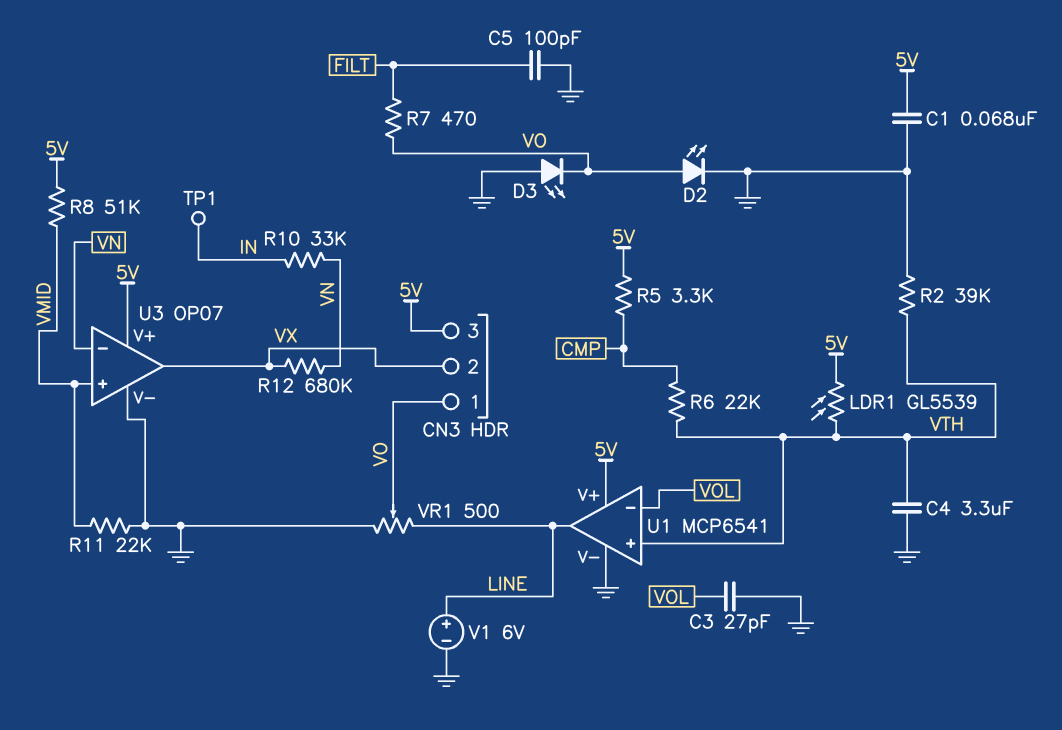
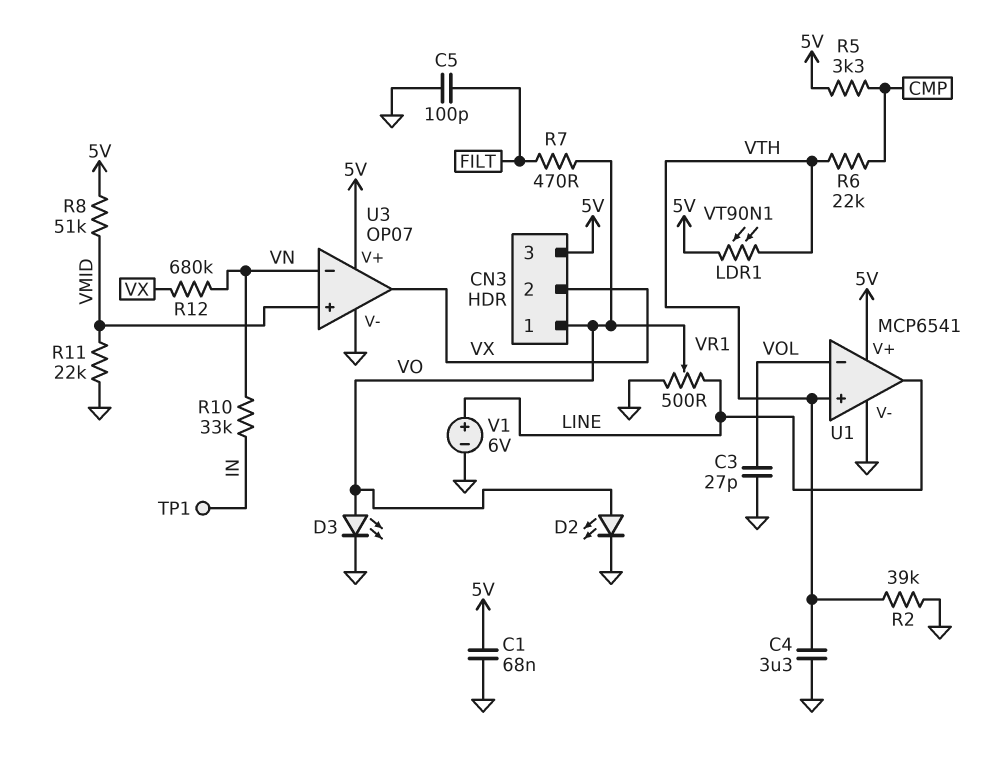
D3: LED (A GND, K VO) -> LED (A VO, K GND)
LDR1: GL5539 (5V, VTH) -> VT90N1 (5V, VTH)

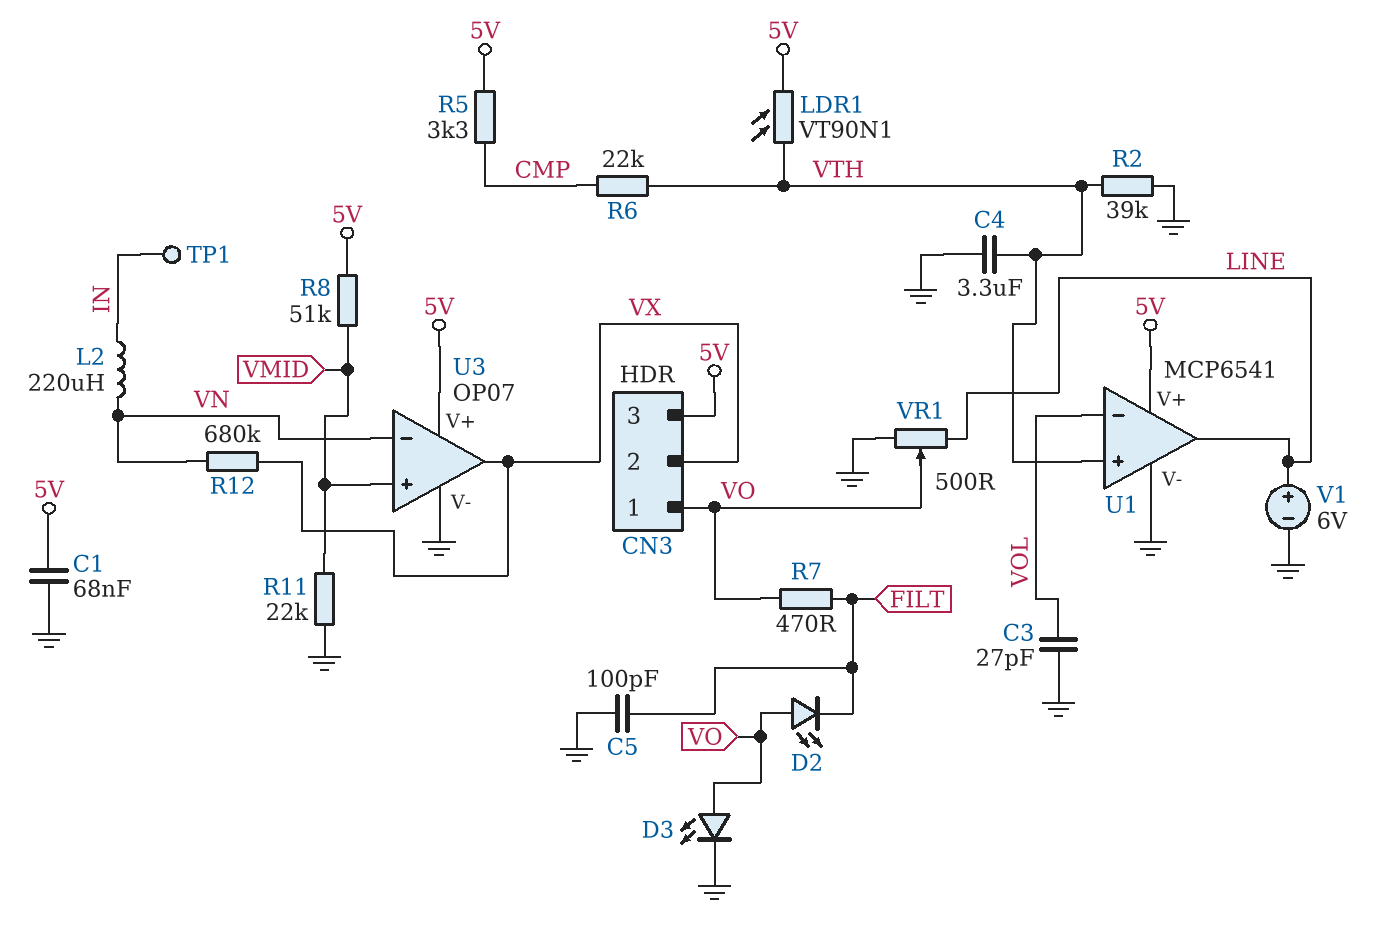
D2: LED (A VO, K GND) -> LED (A VO, K FILT)
L2: none -> 220uH (IN, VN)
R10: 33k (IN, VN) -> none

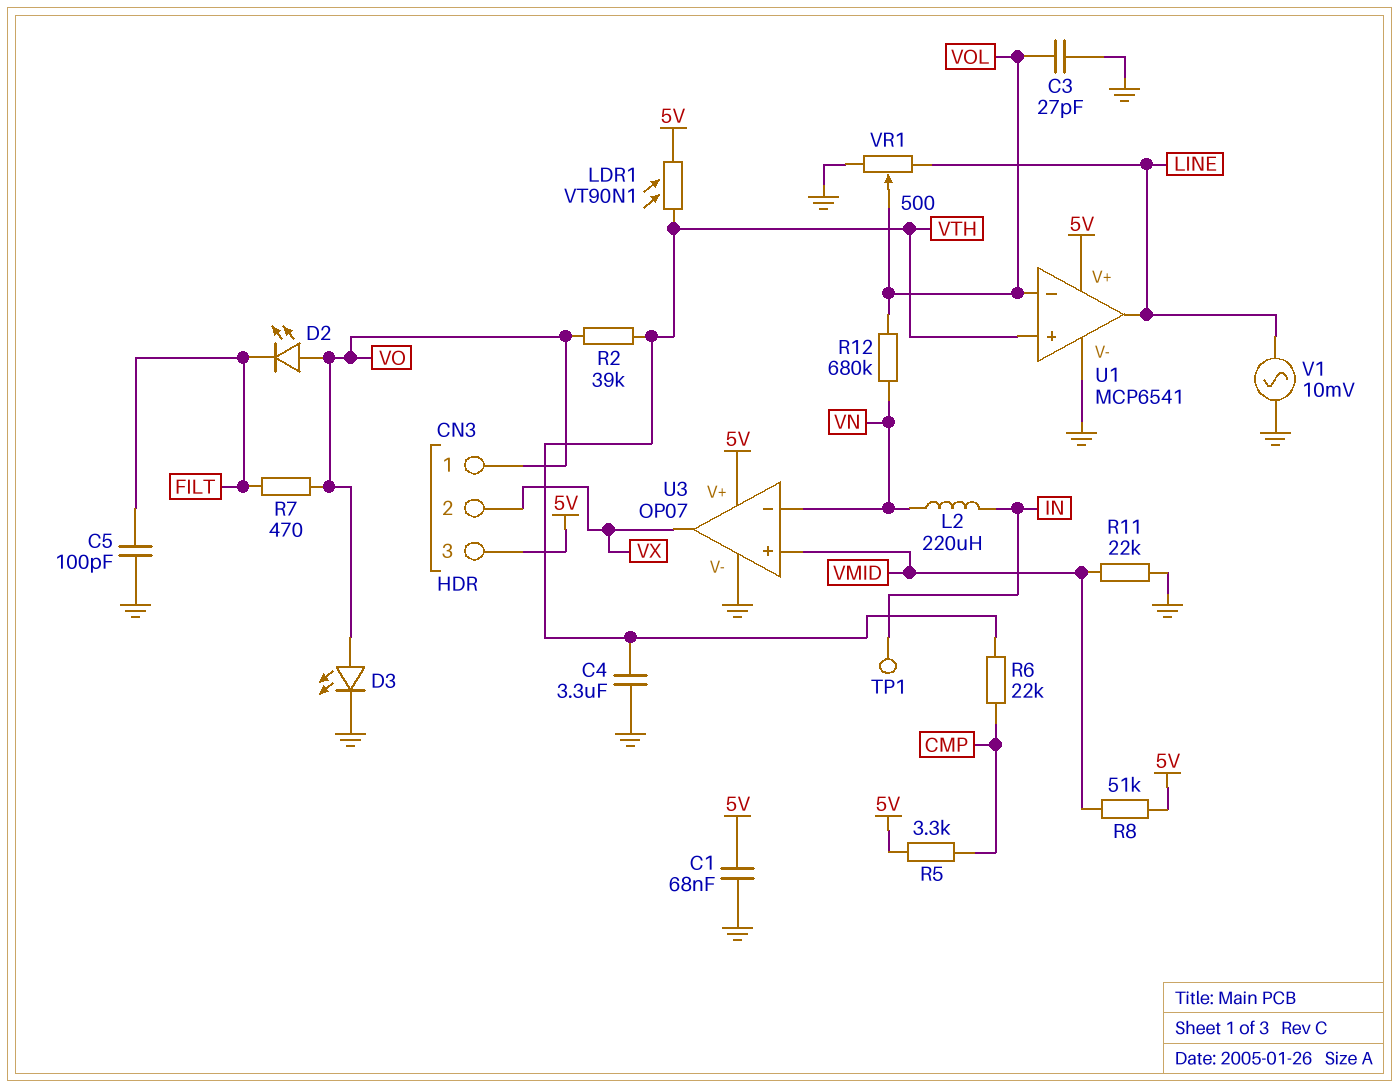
R2: 39k (GND, VTH) -> 39k (VO, VTH)
R12: 680k (VN, VX) -> 680k (VN, VOL)
V1: 6V (plus LINE, minus GND) -> AC 10mV (GND, LINE)
VR1: 500 (GND, LINE, wiper VO) -> 500 (GND, LINE, wiper VOL)

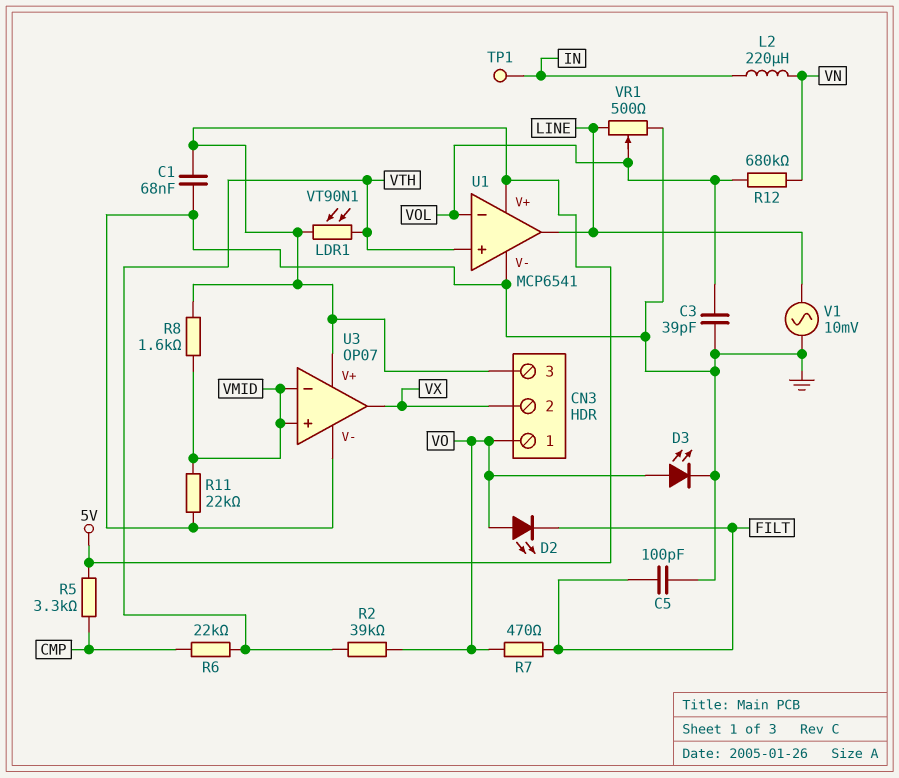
C3: 27pF (GND, VOL) -> 39pF (GND, VOL)
C4: 3.3uF (GND, VTH) -> none
R8: 51k (5V, VMID) -> 1.6k (5V, VMID)
U3 pin in-: VN -> VMID

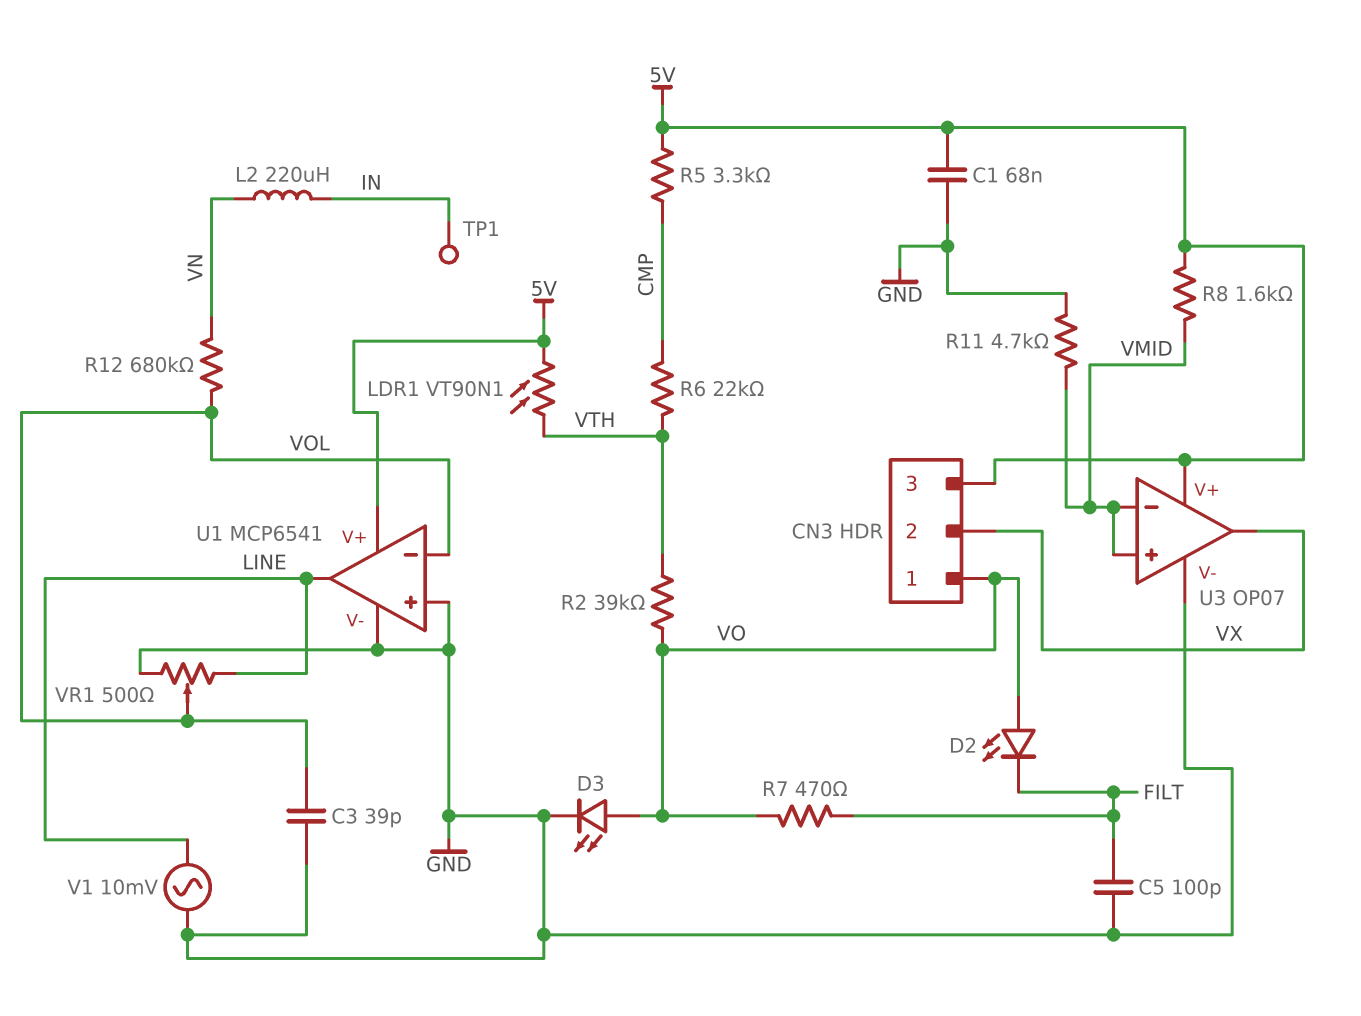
R11: 22k (GND, VMID) -> 4.7k (GND, VMID)
U1 pin in+: VTH -> GND

